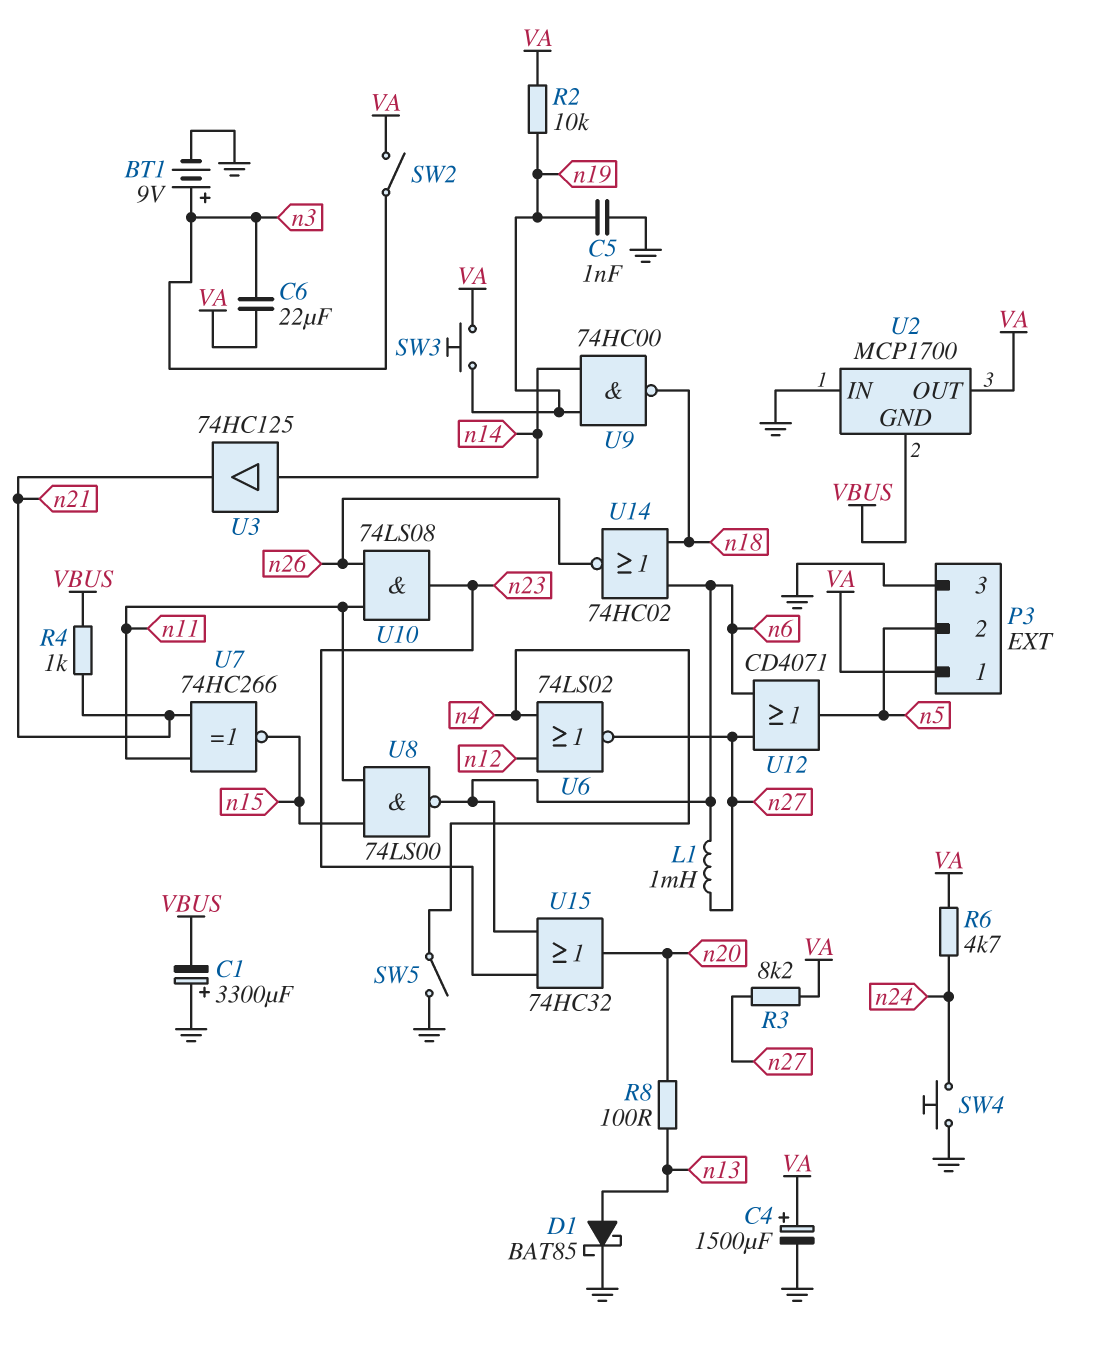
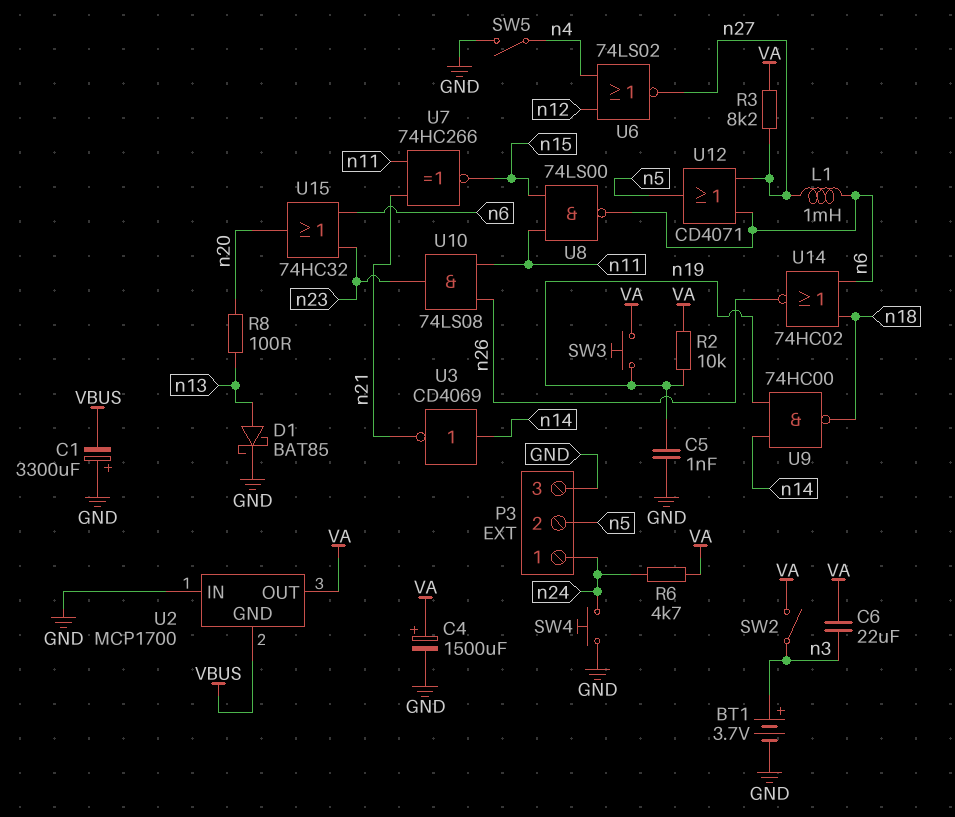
BT1: 9V (plus n3, minus GND) -> 3.7V (plus n3, minus GND)
P3 pin 1: VA -> n24
R4: 1k (VBUS, n21) -> none
U3: buffer 74HC125 (in n14, out n21) -> NOT CD4069 (in n14, out n21)

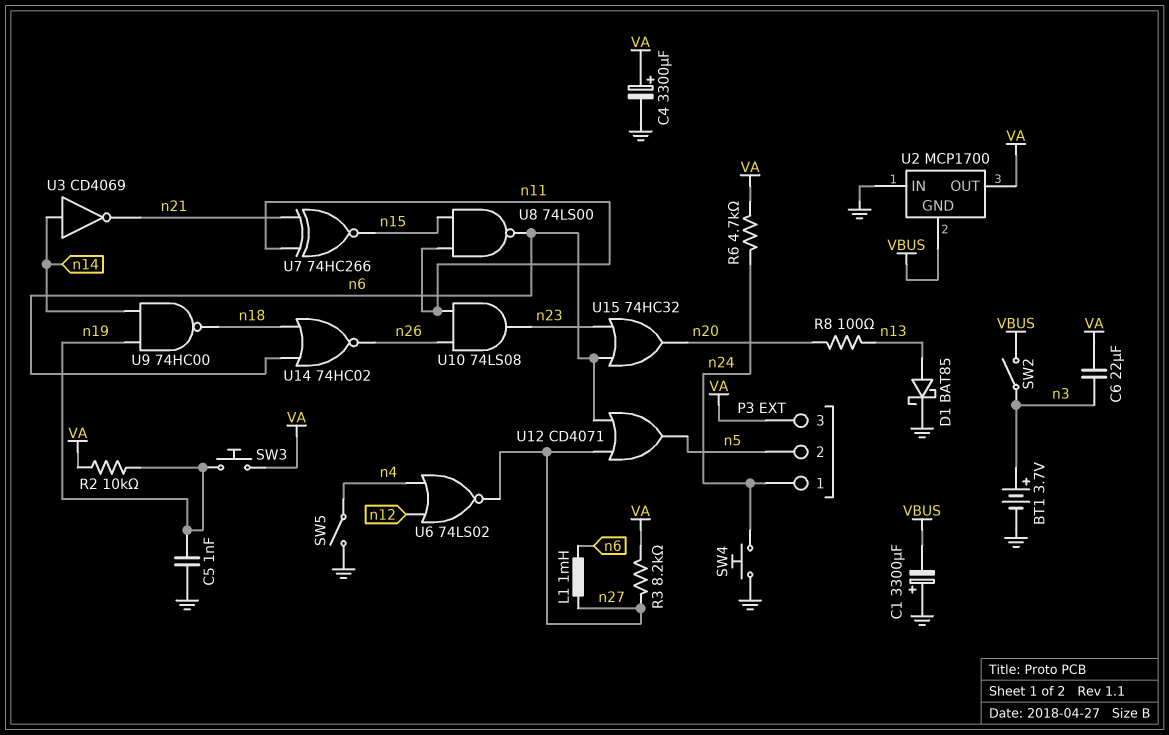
C4: 1500uF (plus VA, minus GND) -> 3300uF (plus VA, minus GND)
P3 pin 3: GND -> VA
SW2: switch (VA, n3) -> switch (VBUS, n3)

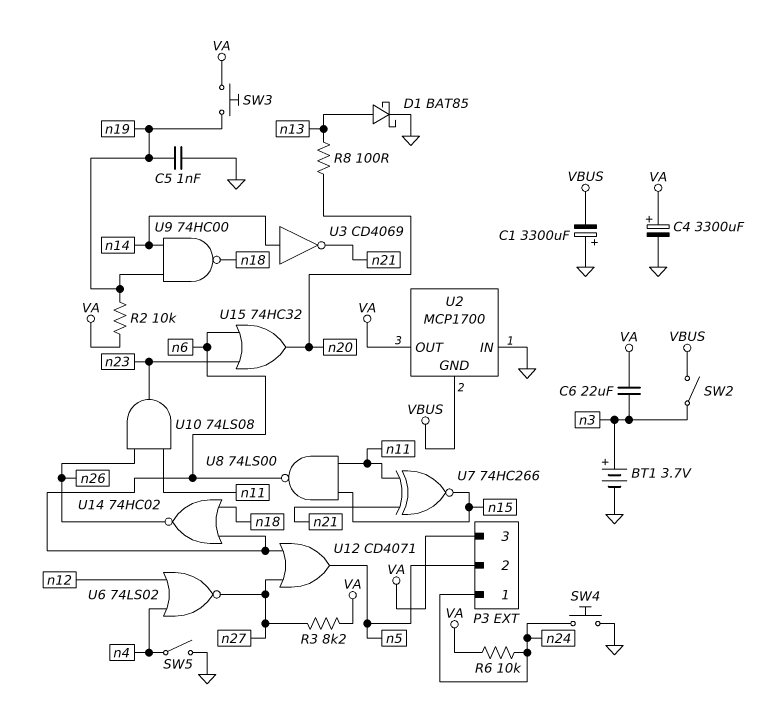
L1: 1mH (n6, n27) -> none
R6: 4.7k (VA, n24) -> 10k (VA, n24)

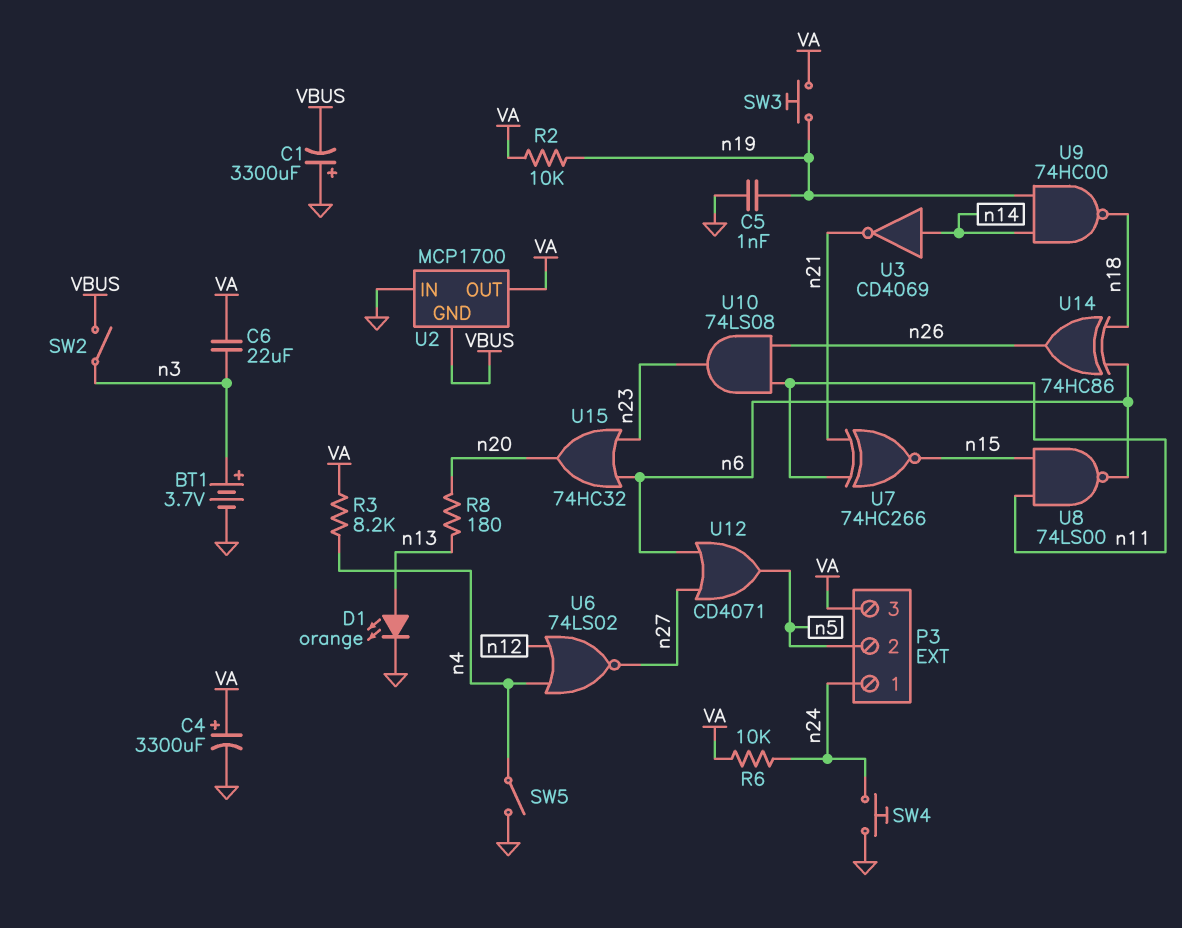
D1: schottky BAT85 (A n13, K GND) -> LED orange (A n13, K GND)
R3: 8.2k (VA, n27) -> 8.2k (VA, n4)
R8: 100 (n13, n20) -> 180 (n13, n20)
U14: NOR 74HC02 (in n6, in n18, out n26) -> XOR 74HC86 (in n6, in n18, out n26)

